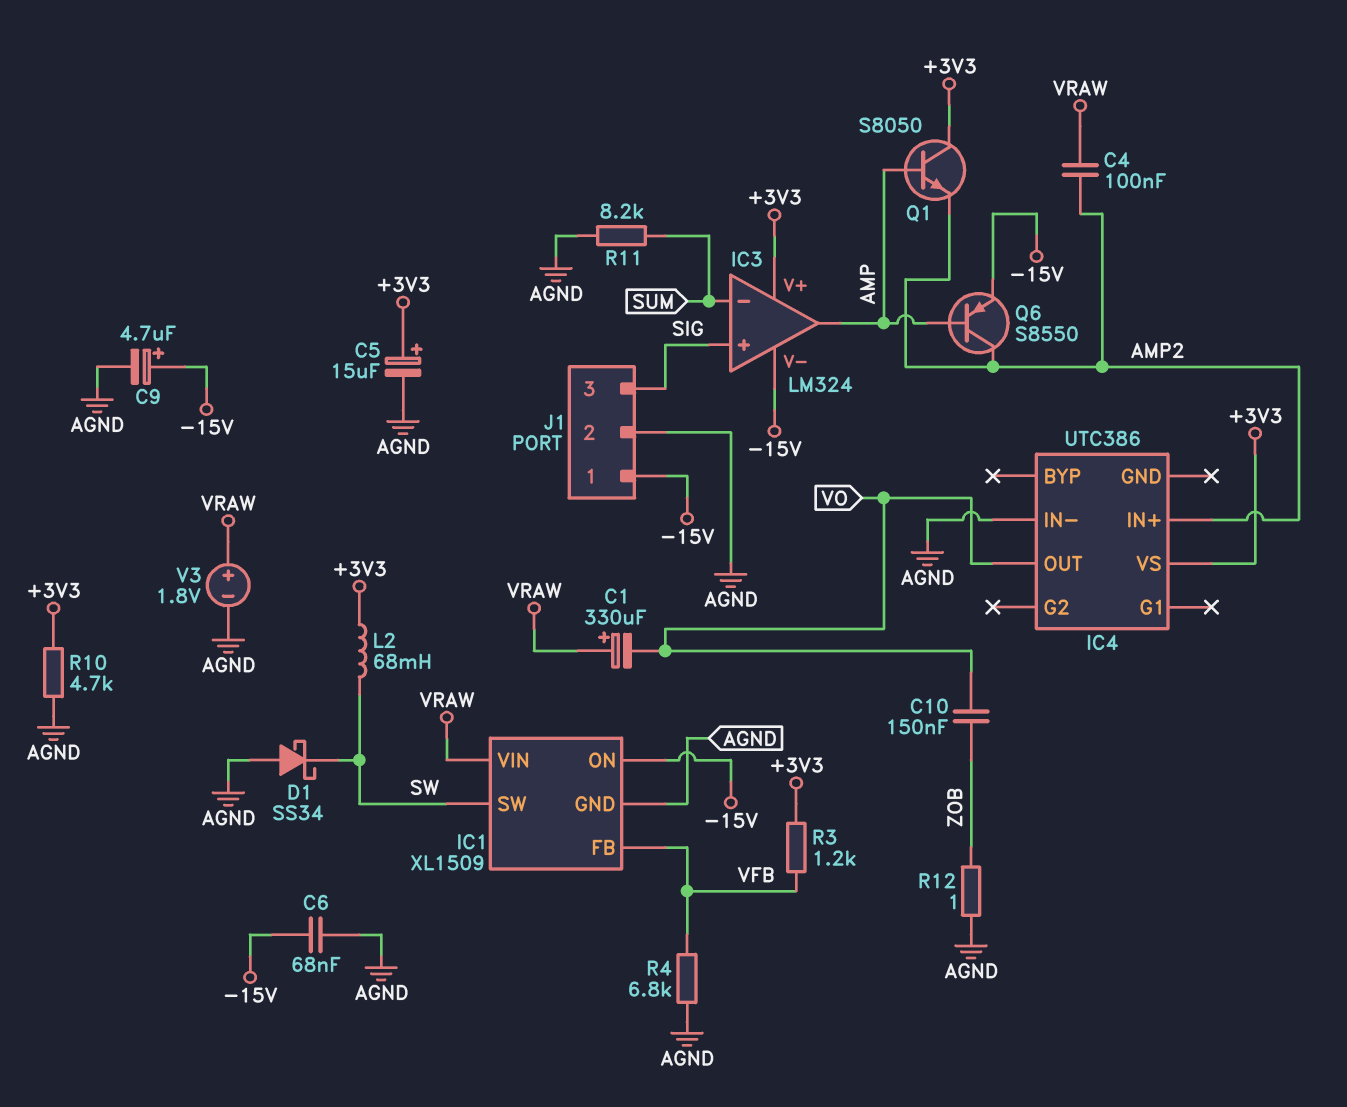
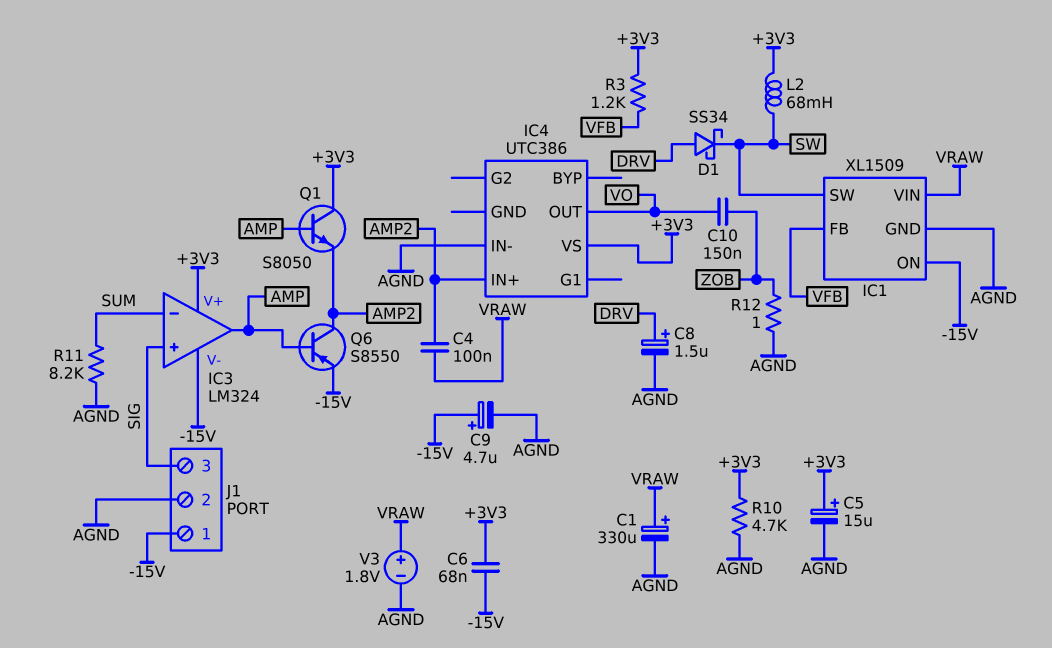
C1: 330uF (plus VRAW, minus VO) -> 330uF (plus VRAW, minus AGND)
C6: 68nF (-15V, AGND) -> 68nF (+3V3, -15V)
C8: none -> 1.5uF (plus DRV, minus AGND)
D1: schottky SS34 (A AGND, K SW) -> schottky SS34 (A DRV, K SW)
R4: 6.8k (AGND, VFB) -> none

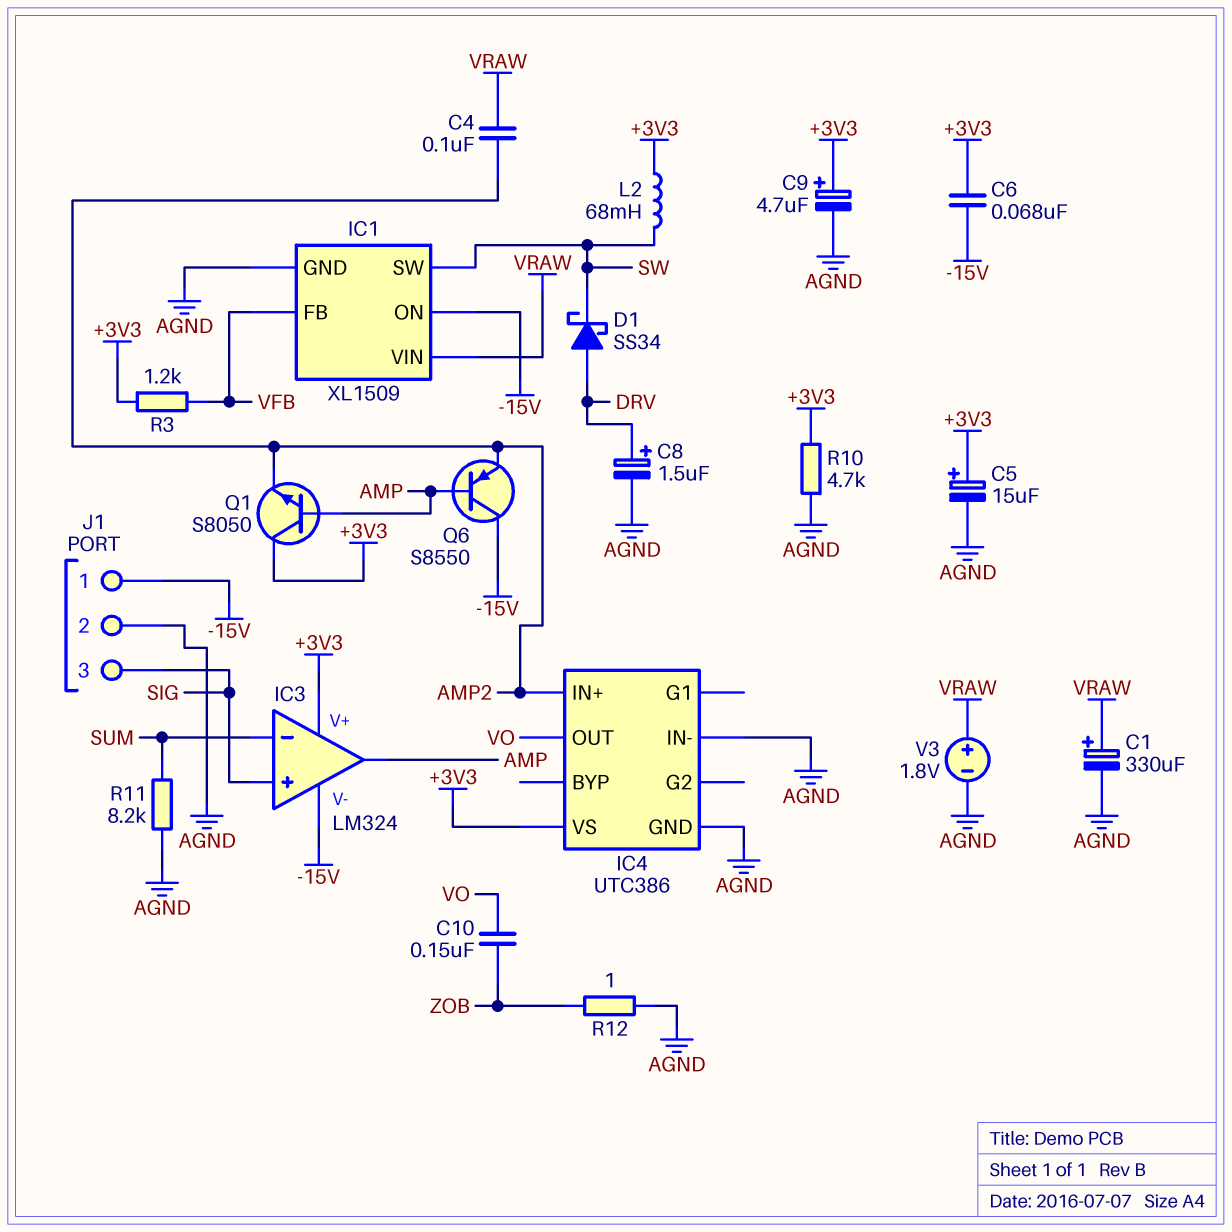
C9: 4.7uF (plus -15V, minus AGND) -> 4.7uF (plus +3V3, minus AGND)
IC4 pin GND: none -> AGND
Q6: PNP S8550 (B AMP, C AMP2, E -15V) -> PNP S8550 (B AMP, C -15V, E AMP2)

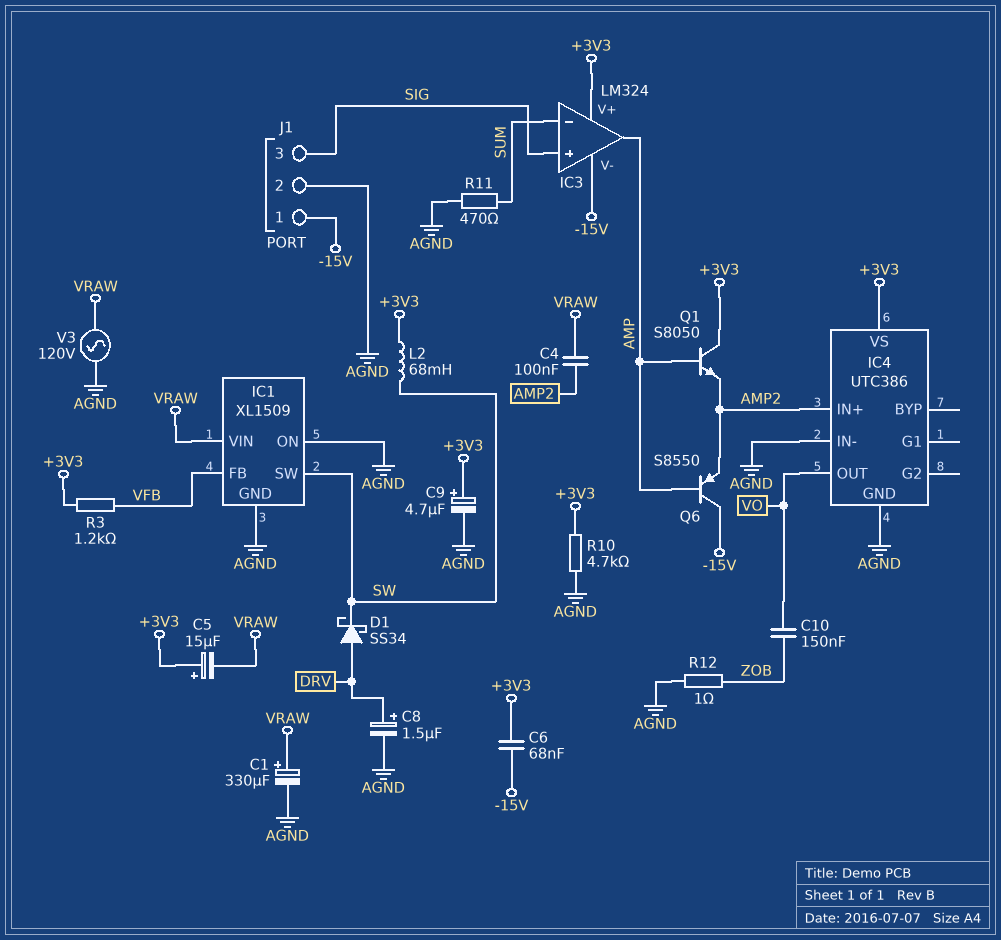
C5: 15uF (plus +3V3, minus AGND) -> 15uF (plus +3V3, minus VRAW)
IC1 pin ON: -15V -> AGND
R11: 8.2k (AGND, SUM) -> 470 (AGND, SUM)
V3: 1.8V (plus VRAW, minus AGND) -> AC 120V (AGND, VRAW)

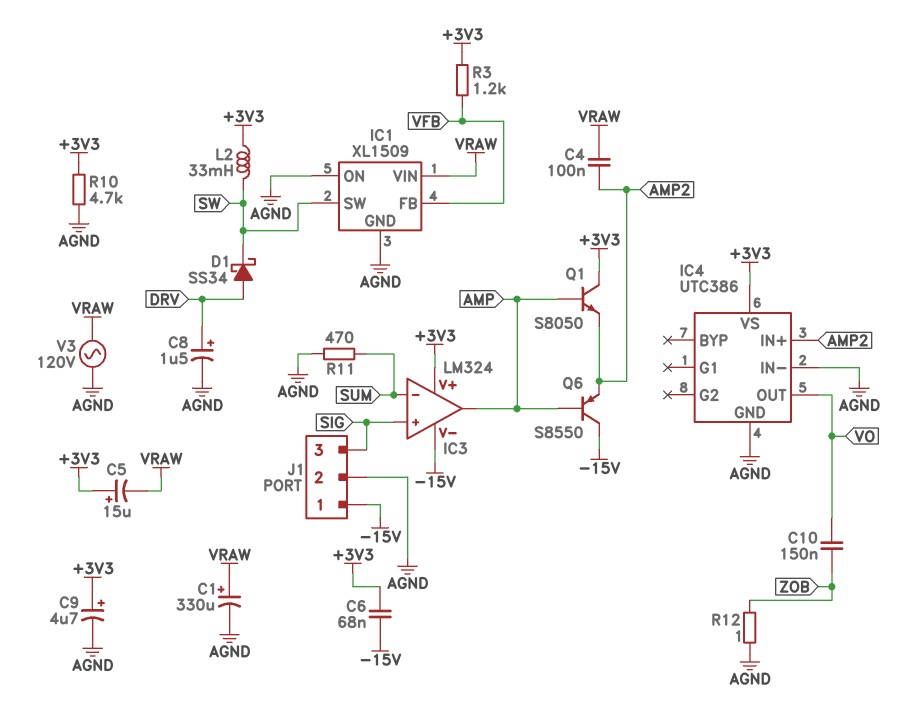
L2: 68mH (+3V3, SW) -> 33mH (+3V3, SW)

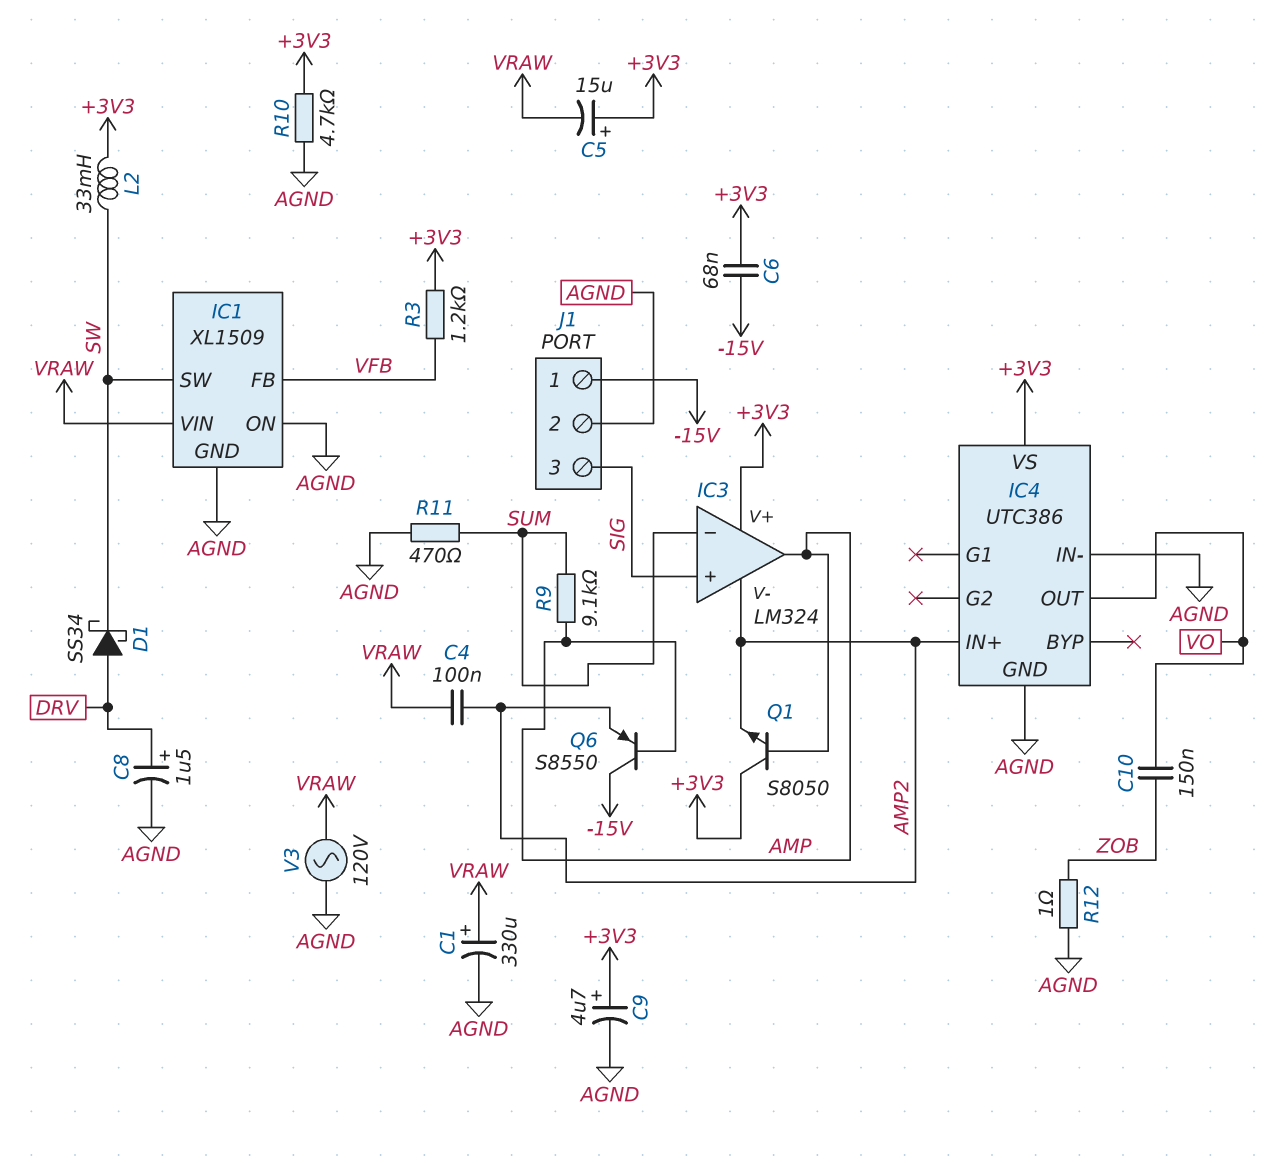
IC3 pin V-: -15V -> AMP2
R9: none -> 9.1k (AMP, SUM)

